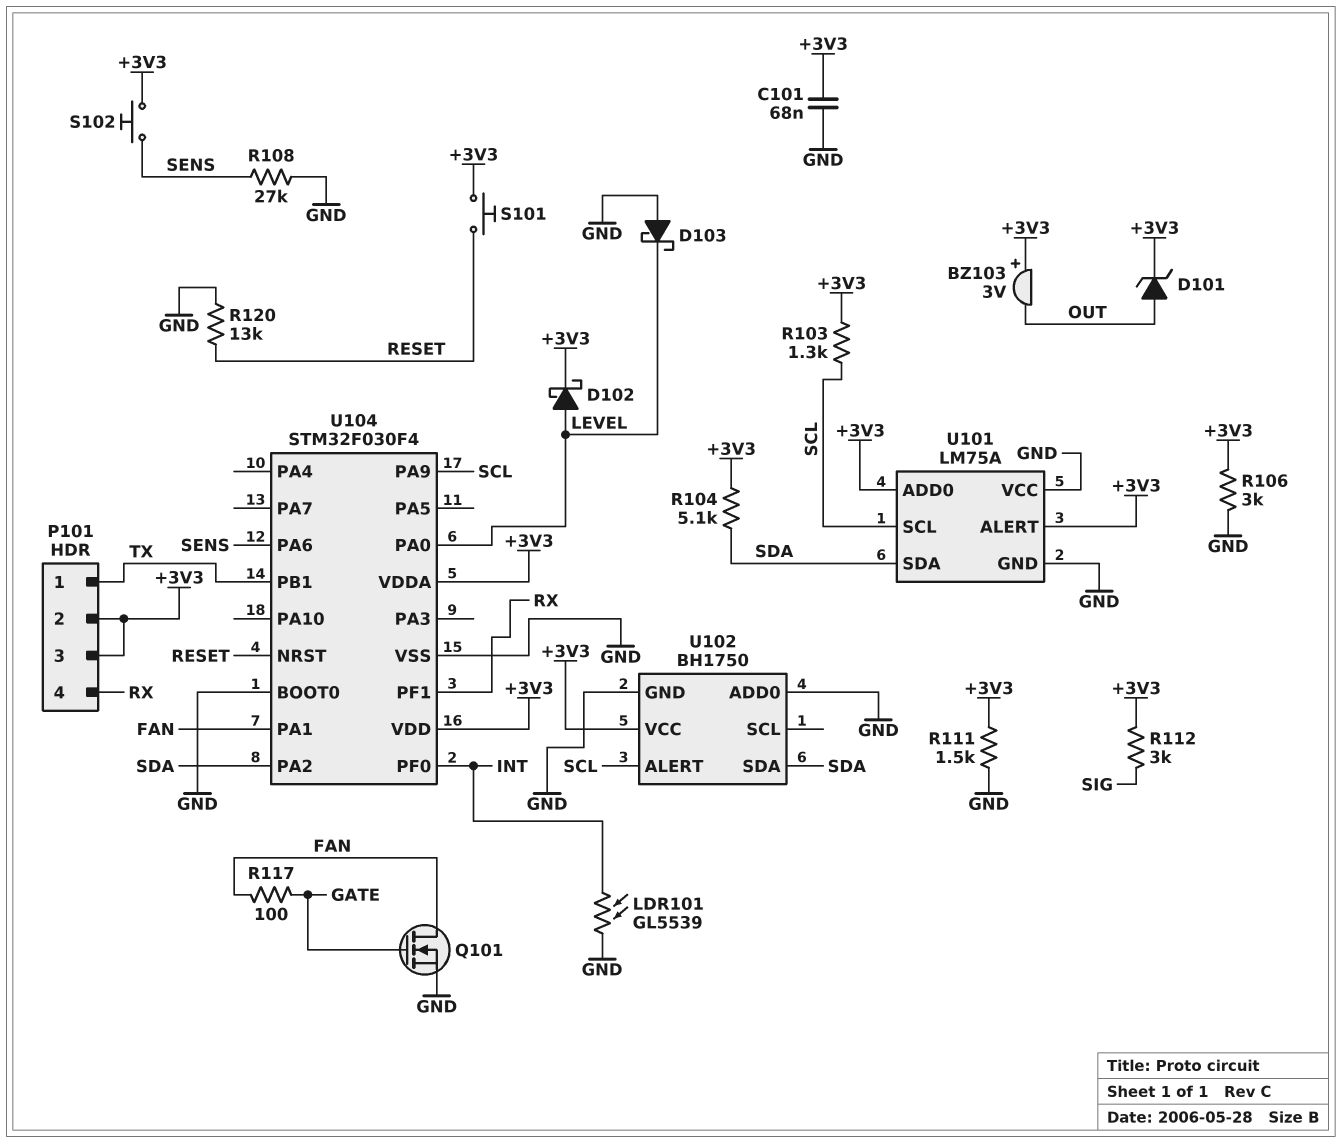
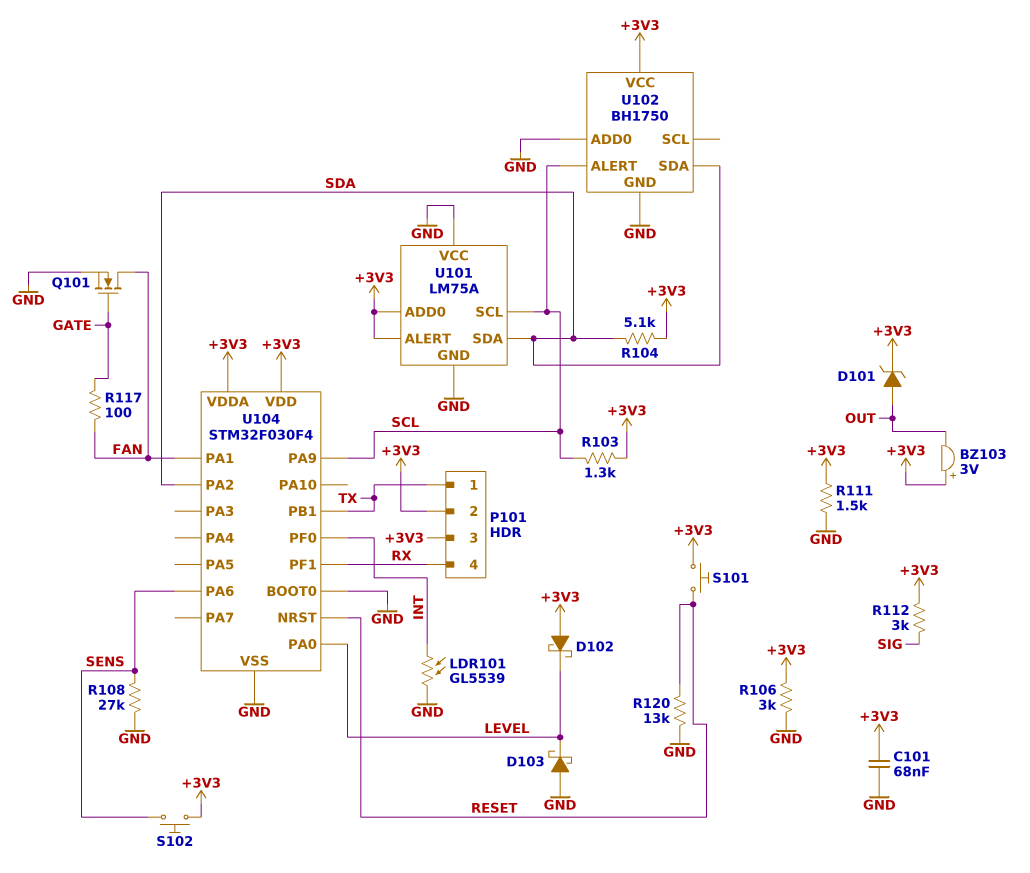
D102: schottky (A LEVEL, K +3V3) -> schottky (A +3V3, K LEVEL)

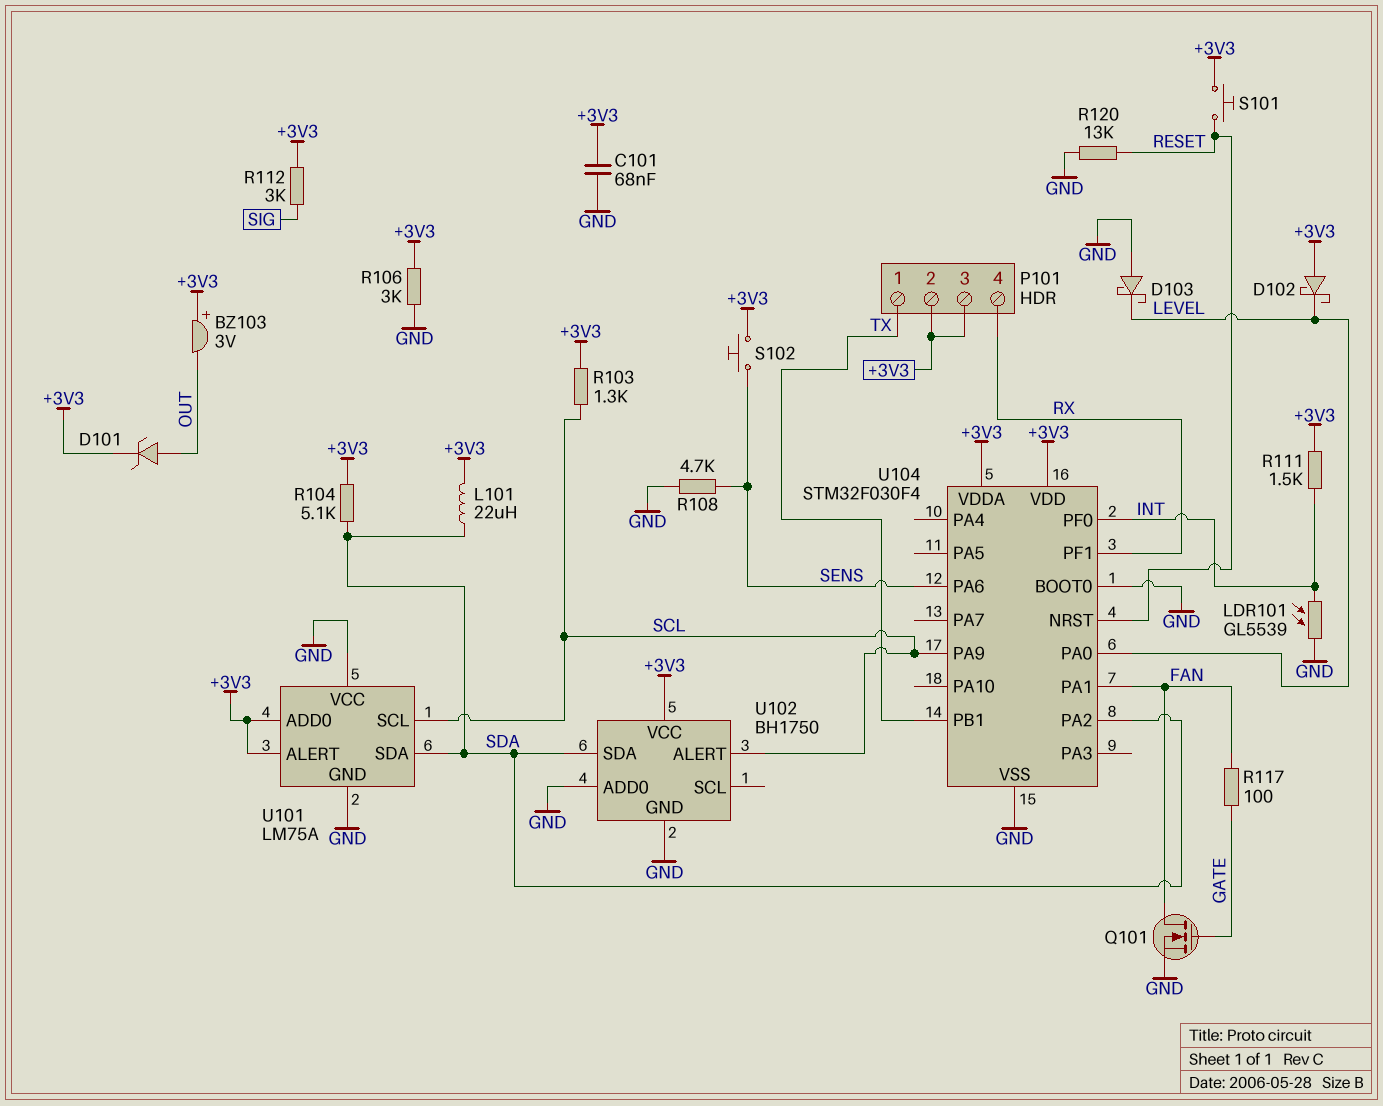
L101: none -> 22uH (+3V3, SDA)
R108: 27k (GND, SENS) -> 4.7k (GND, SENS)
R111: 1.5k (+3V3, GND) -> 1.5k (+3V3, INT)

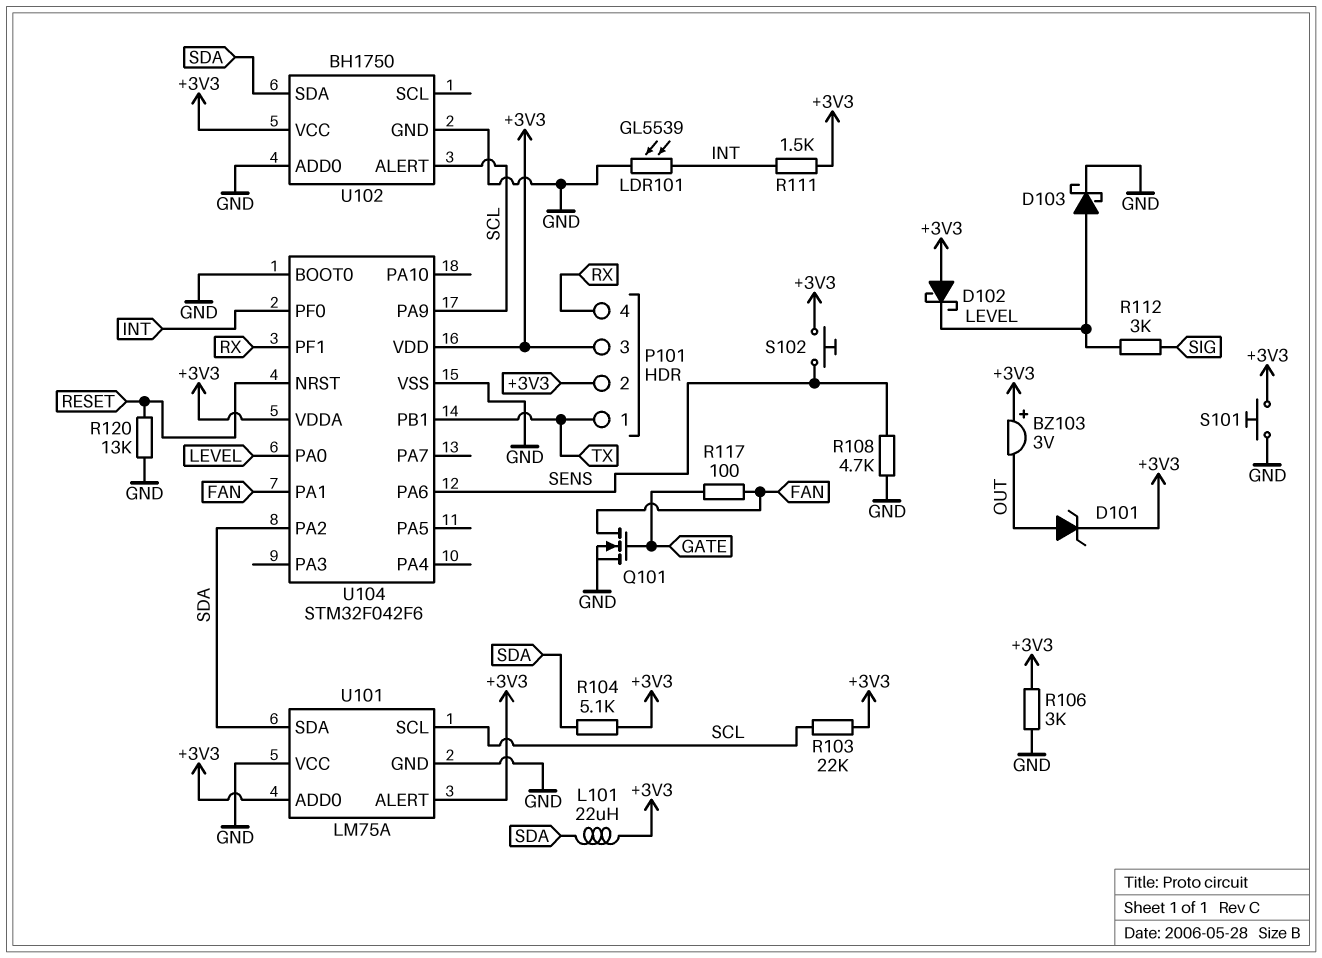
C101: 68nF (+3V3, GND) -> none
D103: schottky (A GND, K LEVEL) -> schottky (A LEVEL, K GND)
R103: 1.3k (+3V3, SCL) -> 22k (+3V3, SCL)
R112: 3k (+3V3, SIG) -> 3k (LEVEL, SIG)
S101: button (+3V3, RESET) -> button (+3V3, GND)
U104: STM32F030F4 -> STM32F042F6

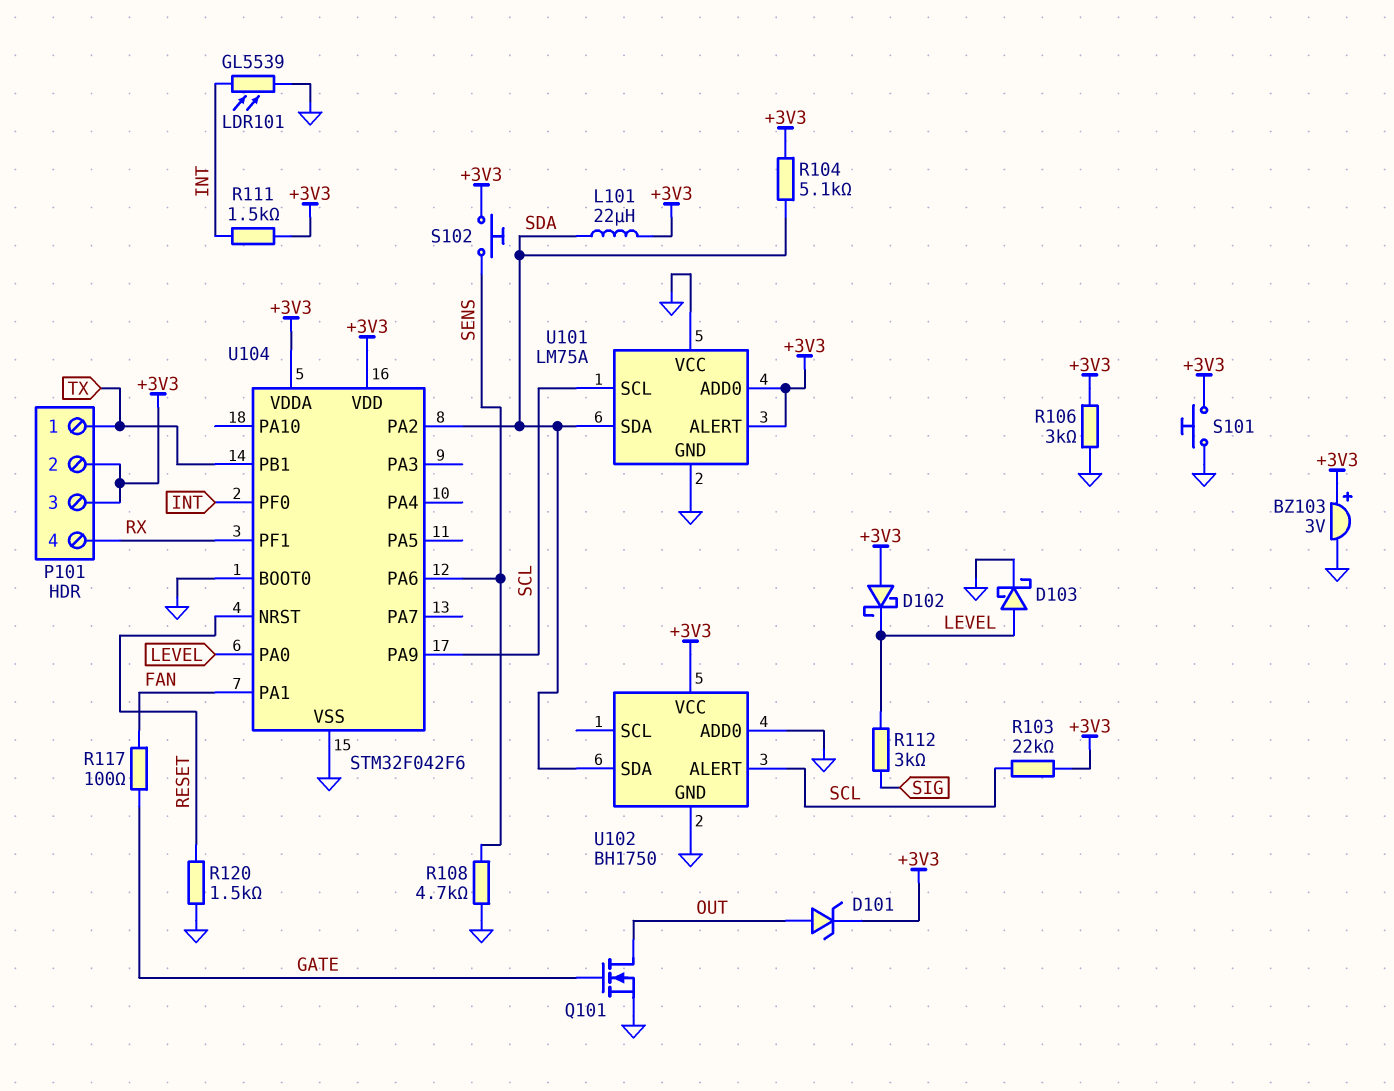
BZ103: buzzer 3V (plus +3V3, minus OUT) -> buzzer 3V (plus +3V3, minus GND)
Q101: NMOS (G GATE, D FAN, S GND) -> NMOS (G GATE, D OUT, S GND)
R120: 13k (GND, RESET) -> 1.5k (GND, RESET)

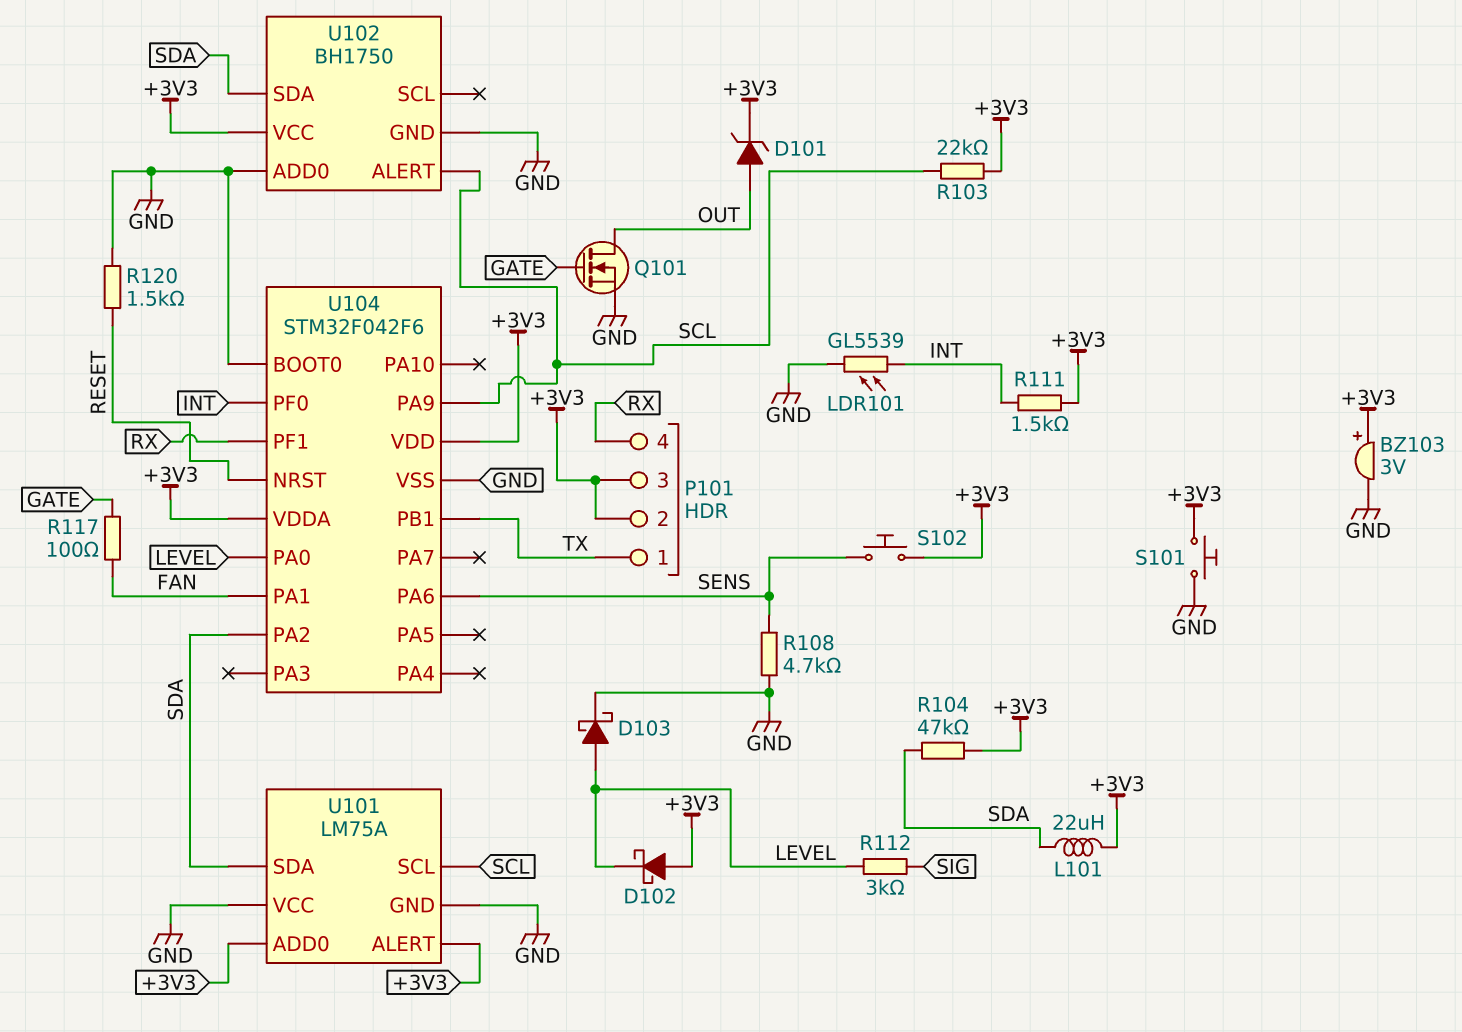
R104: 5.1k (+3V3, SDA) -> 47k (+3V3, SDA)
R106: 3k (+3V3, GND) -> none

